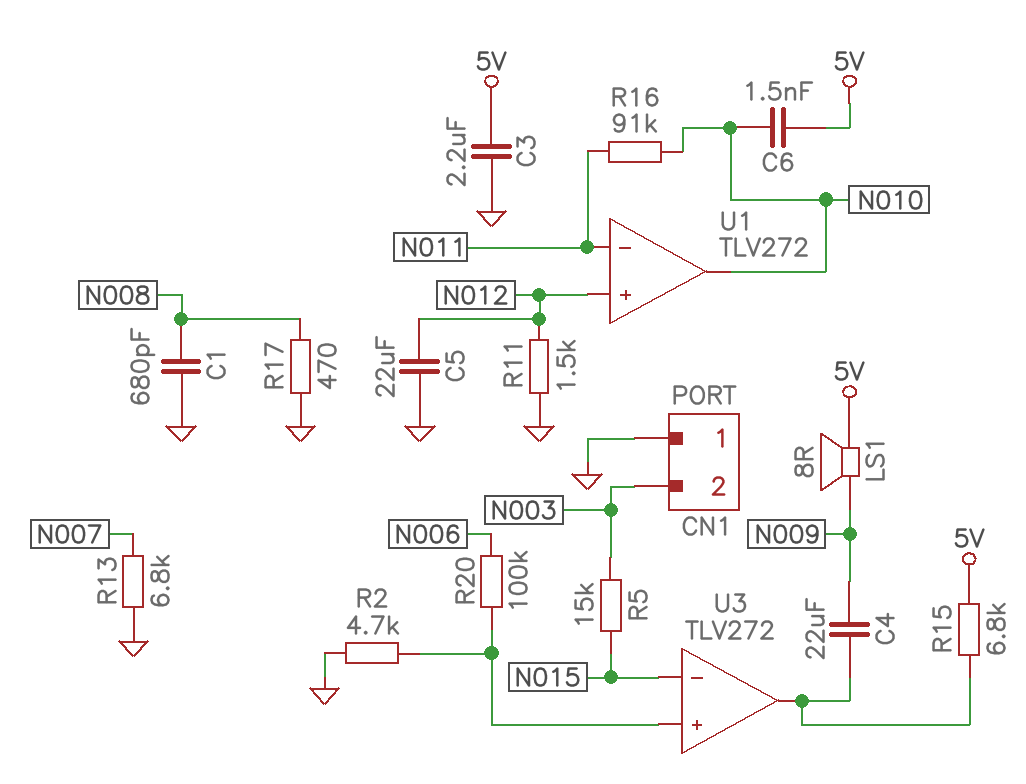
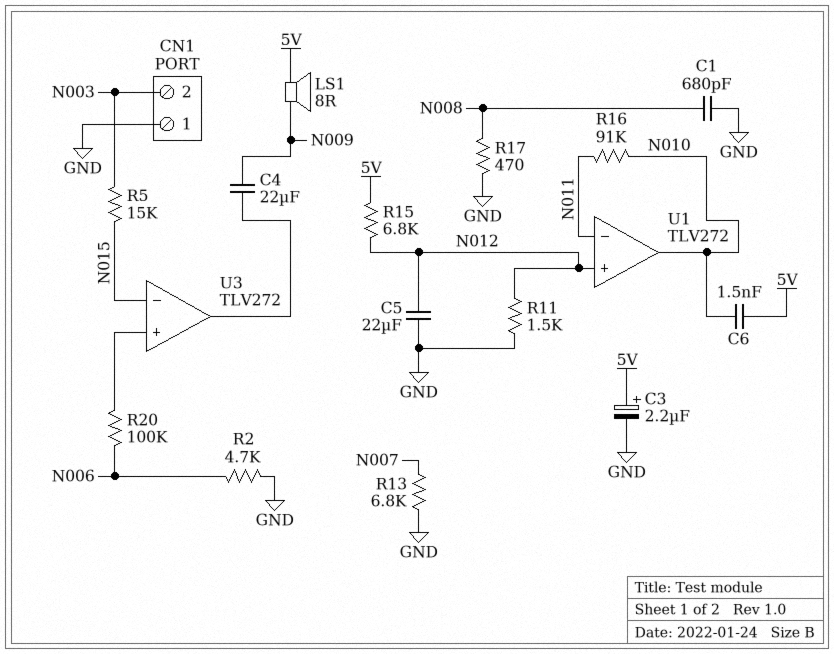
C3: 2.2uF (5V, GND) -> 2.2uF (plus 5V, minus GND)
R2: 4.7k (GND, U3/in+) -> 4.7k (GND, N006)
R15: 6.8k (5V, U3/out) -> 6.8k (5V, N012)

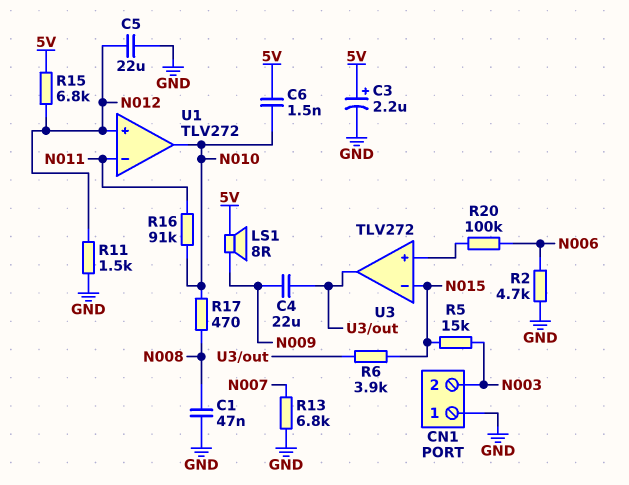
C1: 680pF (GND, N008) -> 47nF (GND, N008)
R6: none -> 3.9k (N015, U3/out)
R17: 470 (GND, N008) -> 470 (N008, N010)

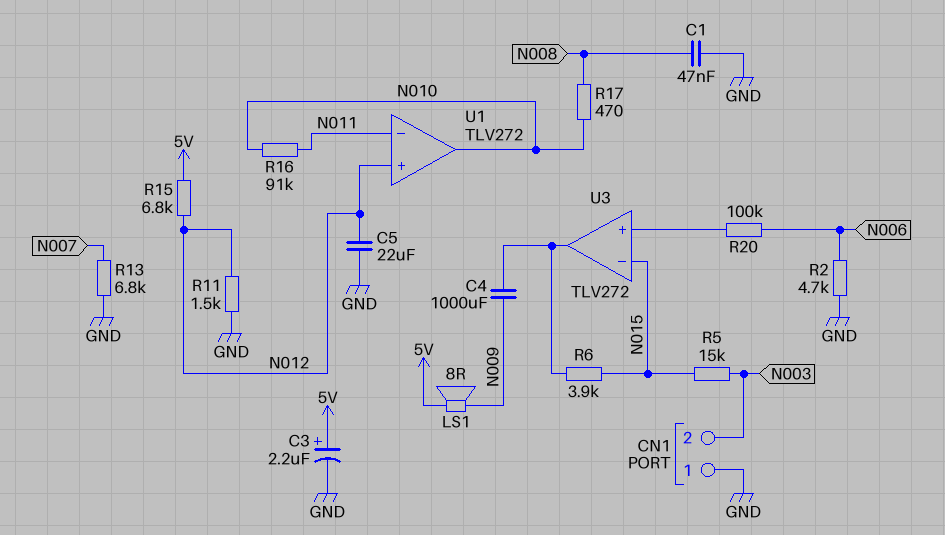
C4: 22uF (N009, U3/out) -> 1000uF (N009, U3/out)
C6: 1.5nF (5V, N010) -> none

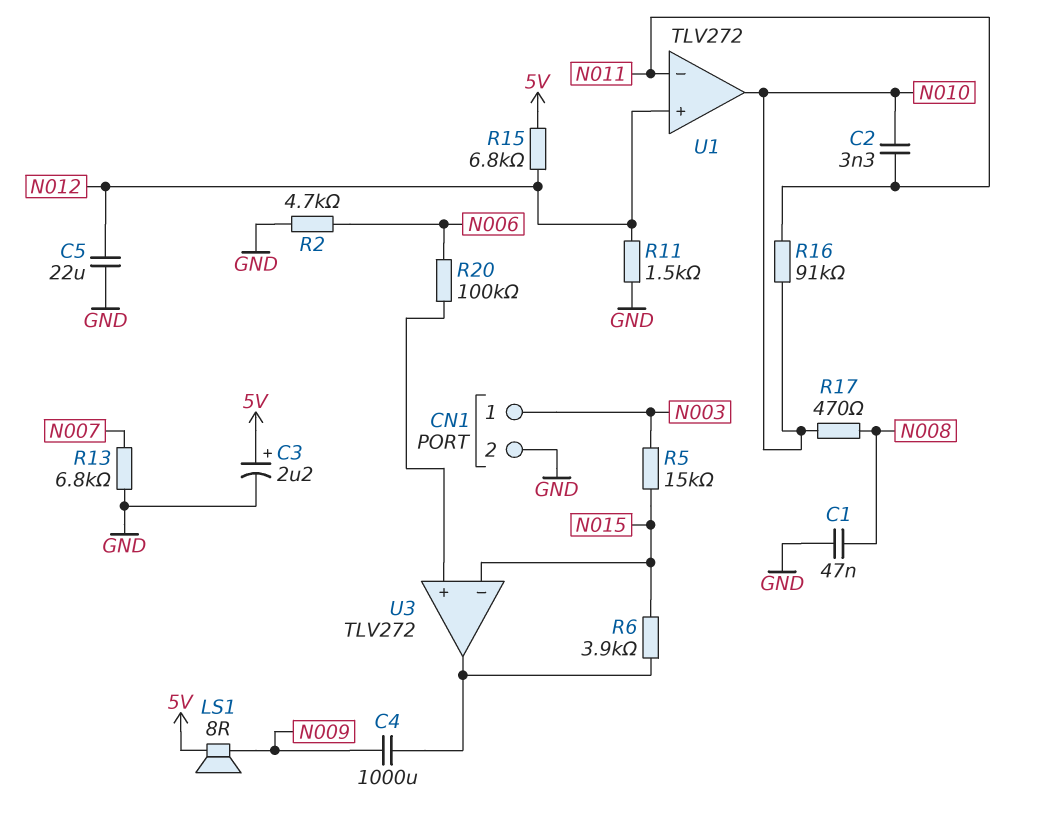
C2: none -> 3.3nF (N010, N011)
CN1 pin 1: GND -> N003
CN1 pin 2: N003 -> GND

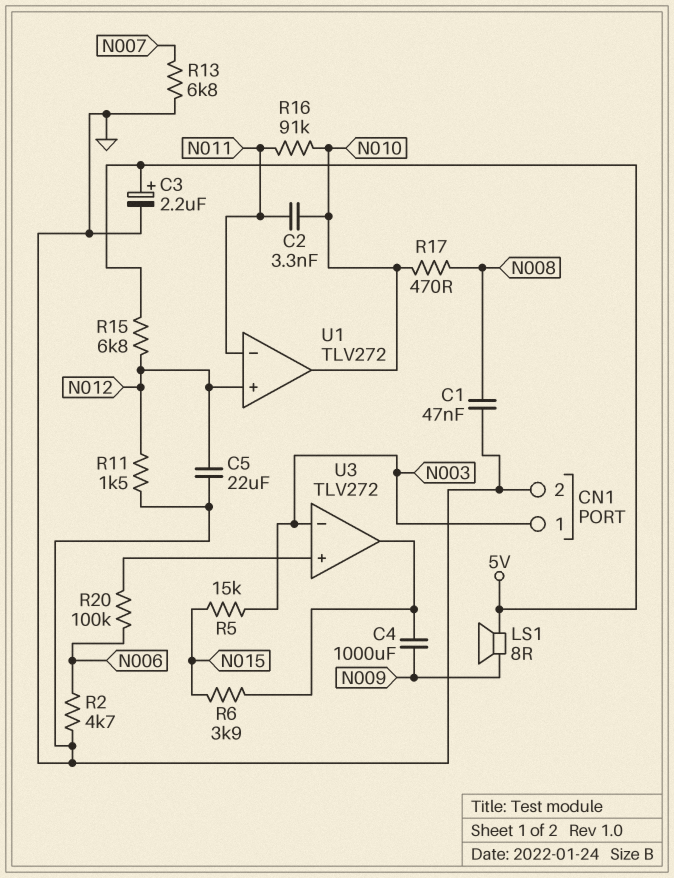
U3 pin in-: N015 -> N003

